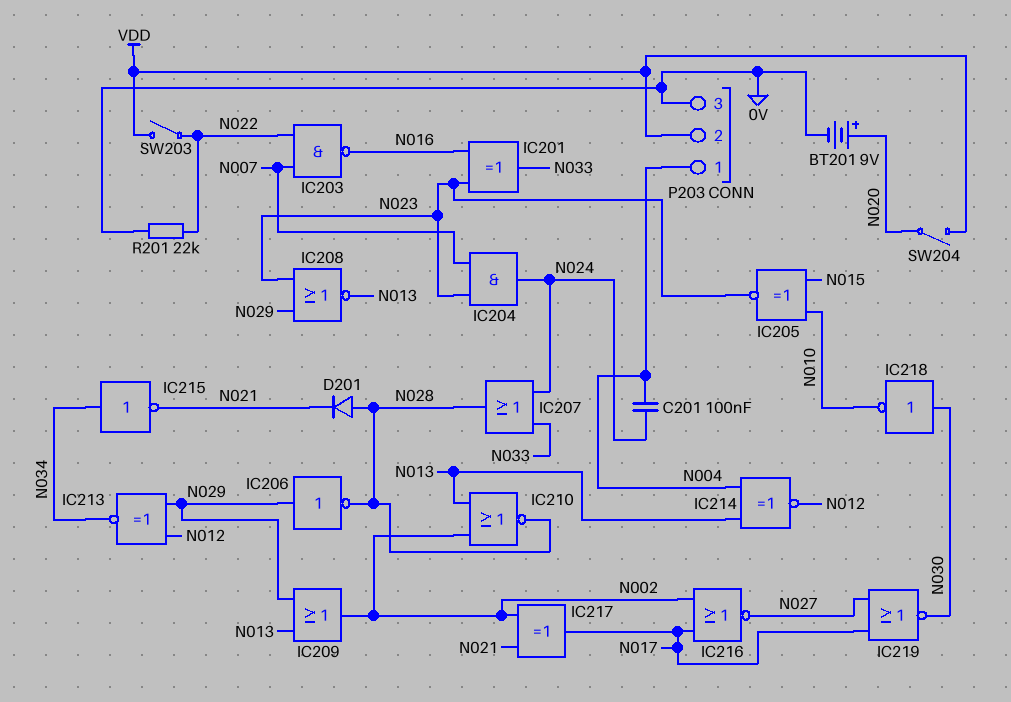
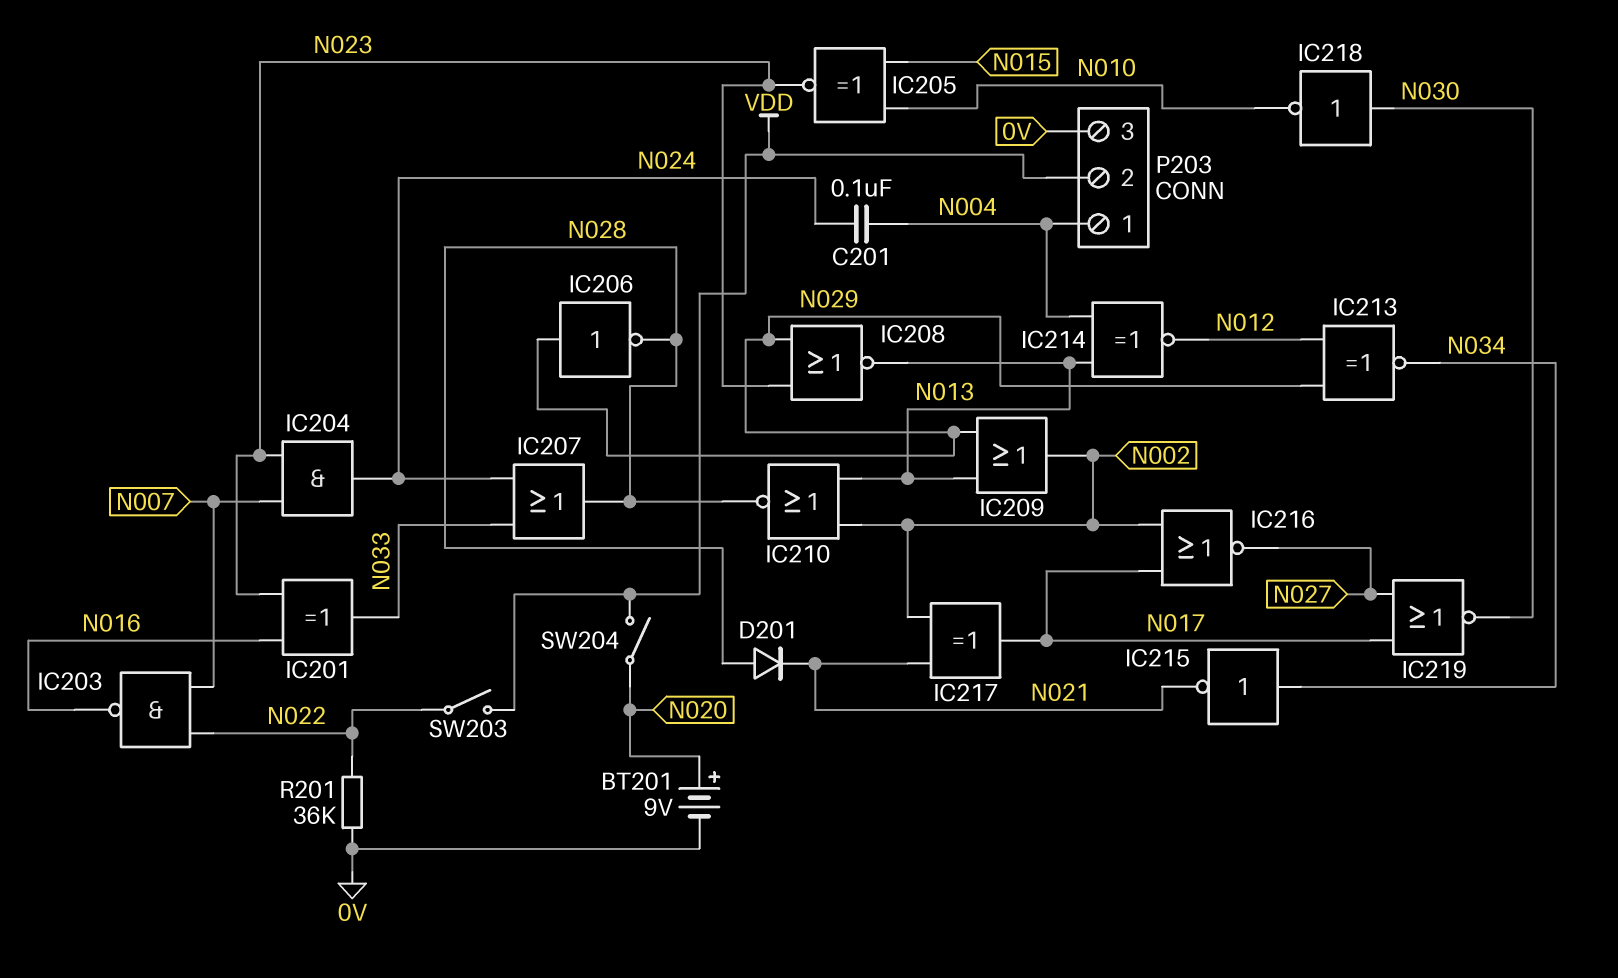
R201: 22k (0V, N022) -> 36k (0V, N022)

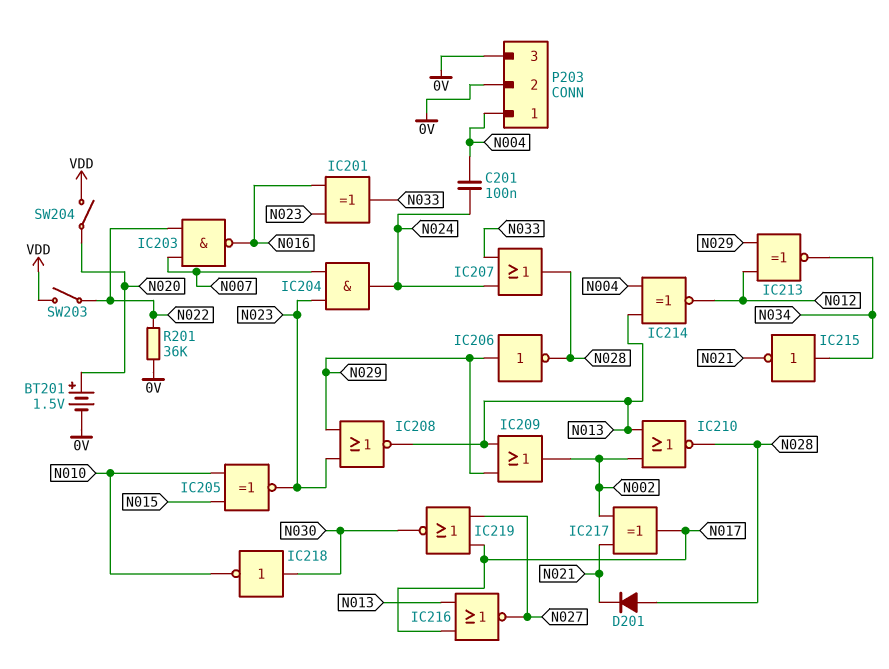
BT201: 9V (plus N020, minus 0V) -> 1.5V (plus N020, minus 0V)
IC216: NOR (in N002, in N017, out N027) -> NOR (in N013, in N017, out N027)
P203 pin 2: VDD -> 0V

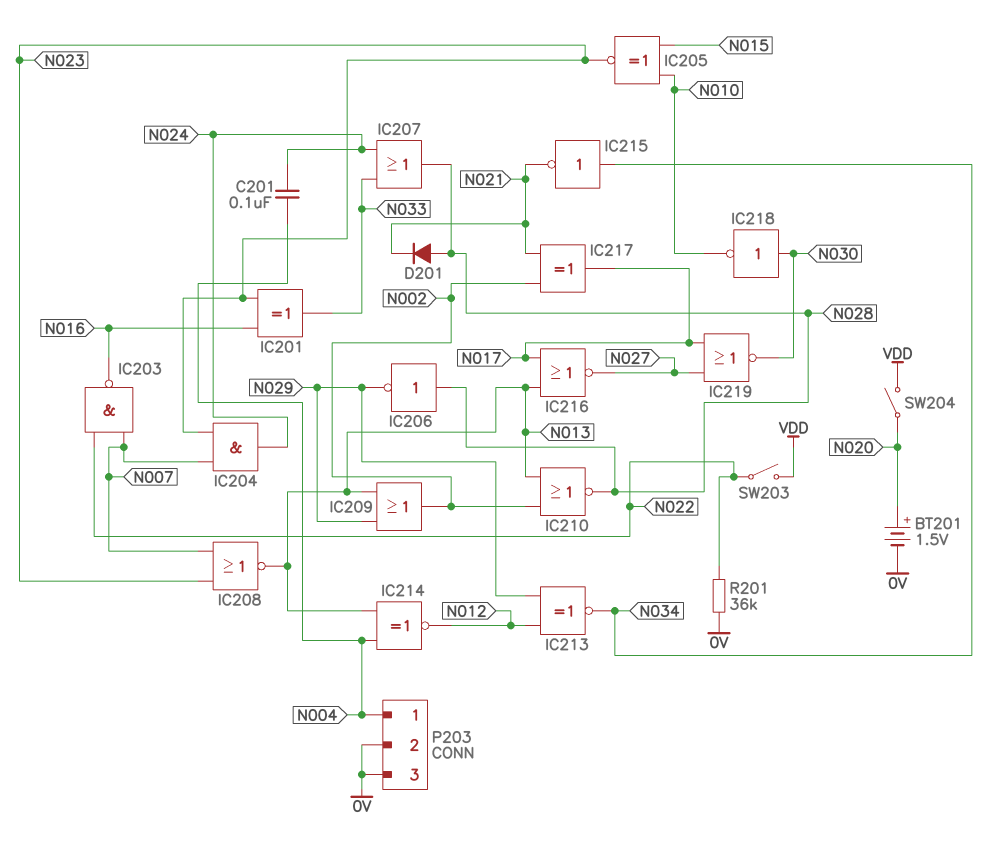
IC206: NOT (in N029, out N028) -> NOT (in N028, out N029)
IC208: NOR (in N023, in N029, out N013) -> NOR (in N007, in N023, out N013)

